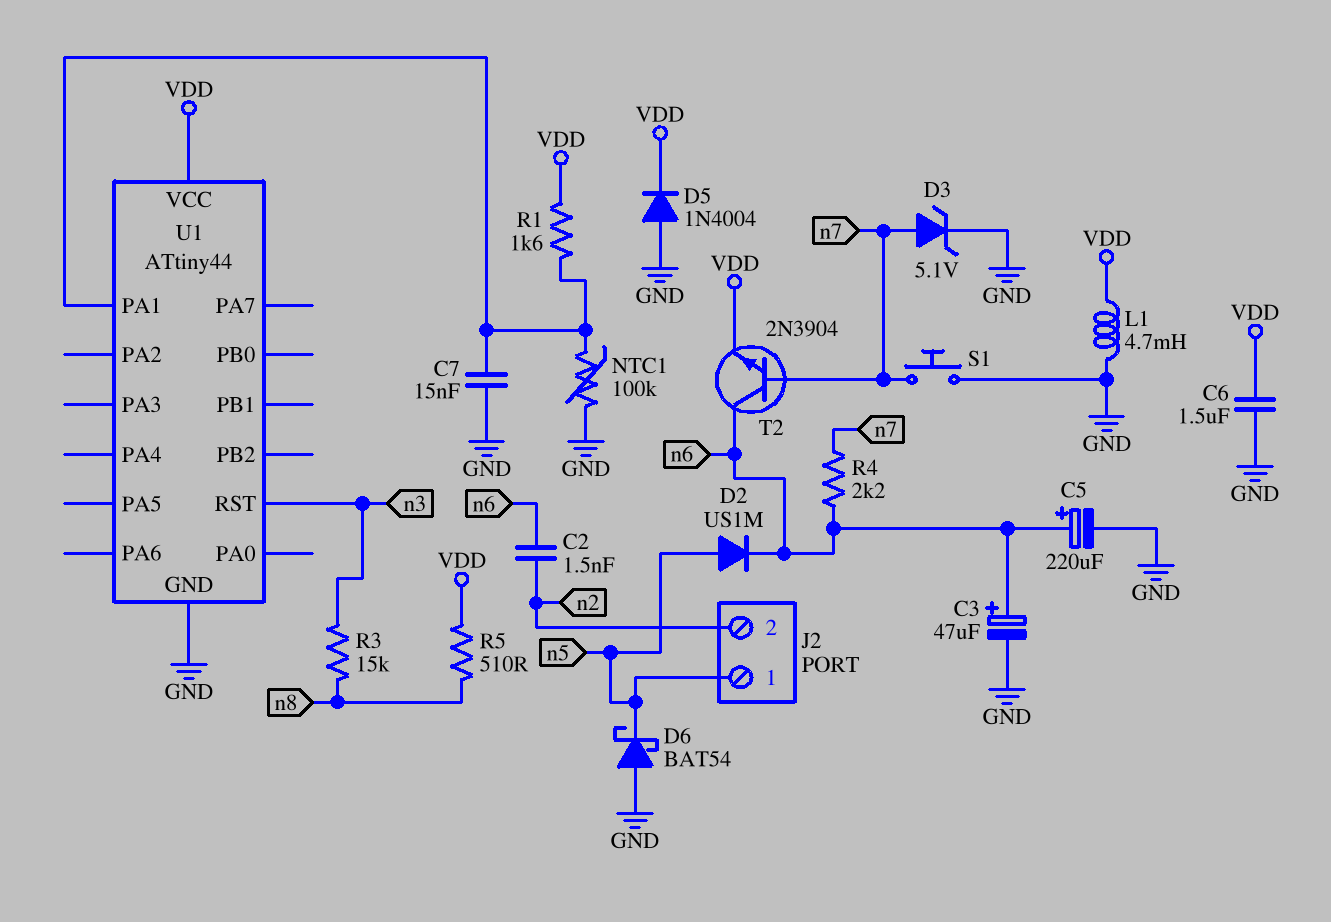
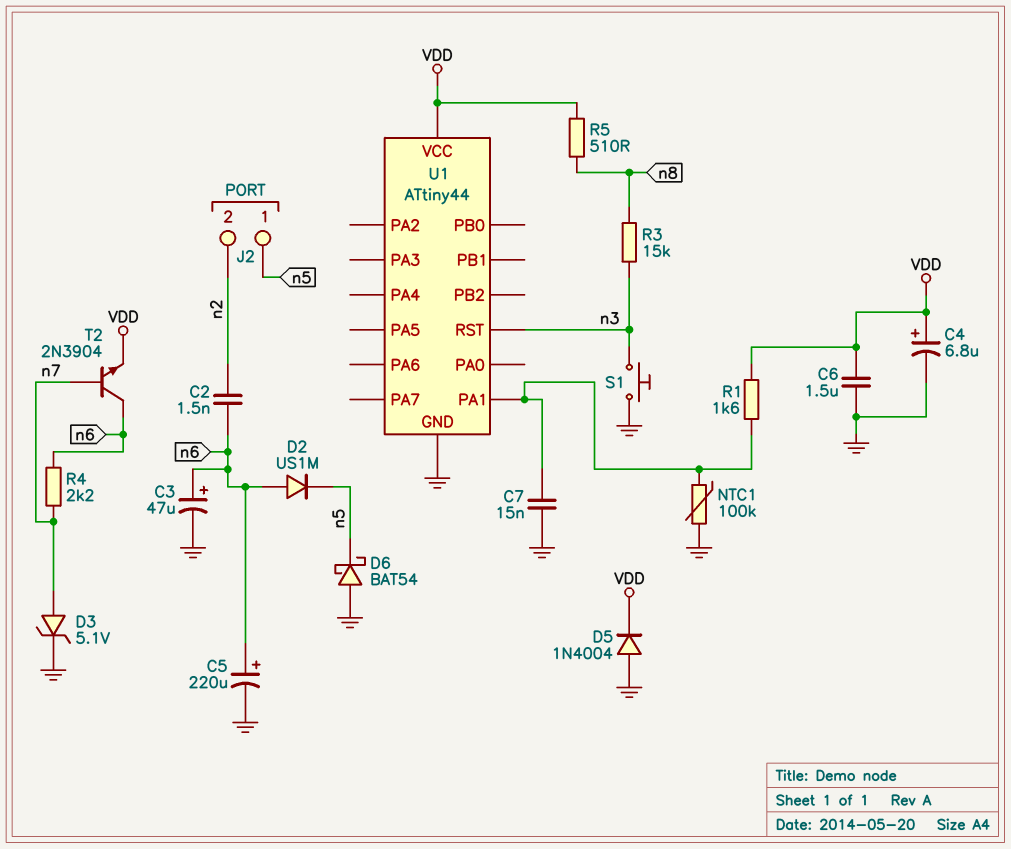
C4: none -> 6.8uF (plus VDD, minus GND)
D2: diode US1M (A n5, K n6) -> diode US1M (A n6, K n5)
L1: 4.7mH (GND, VDD) -> none
S1: button (GND, n7) -> button (GND, n3)

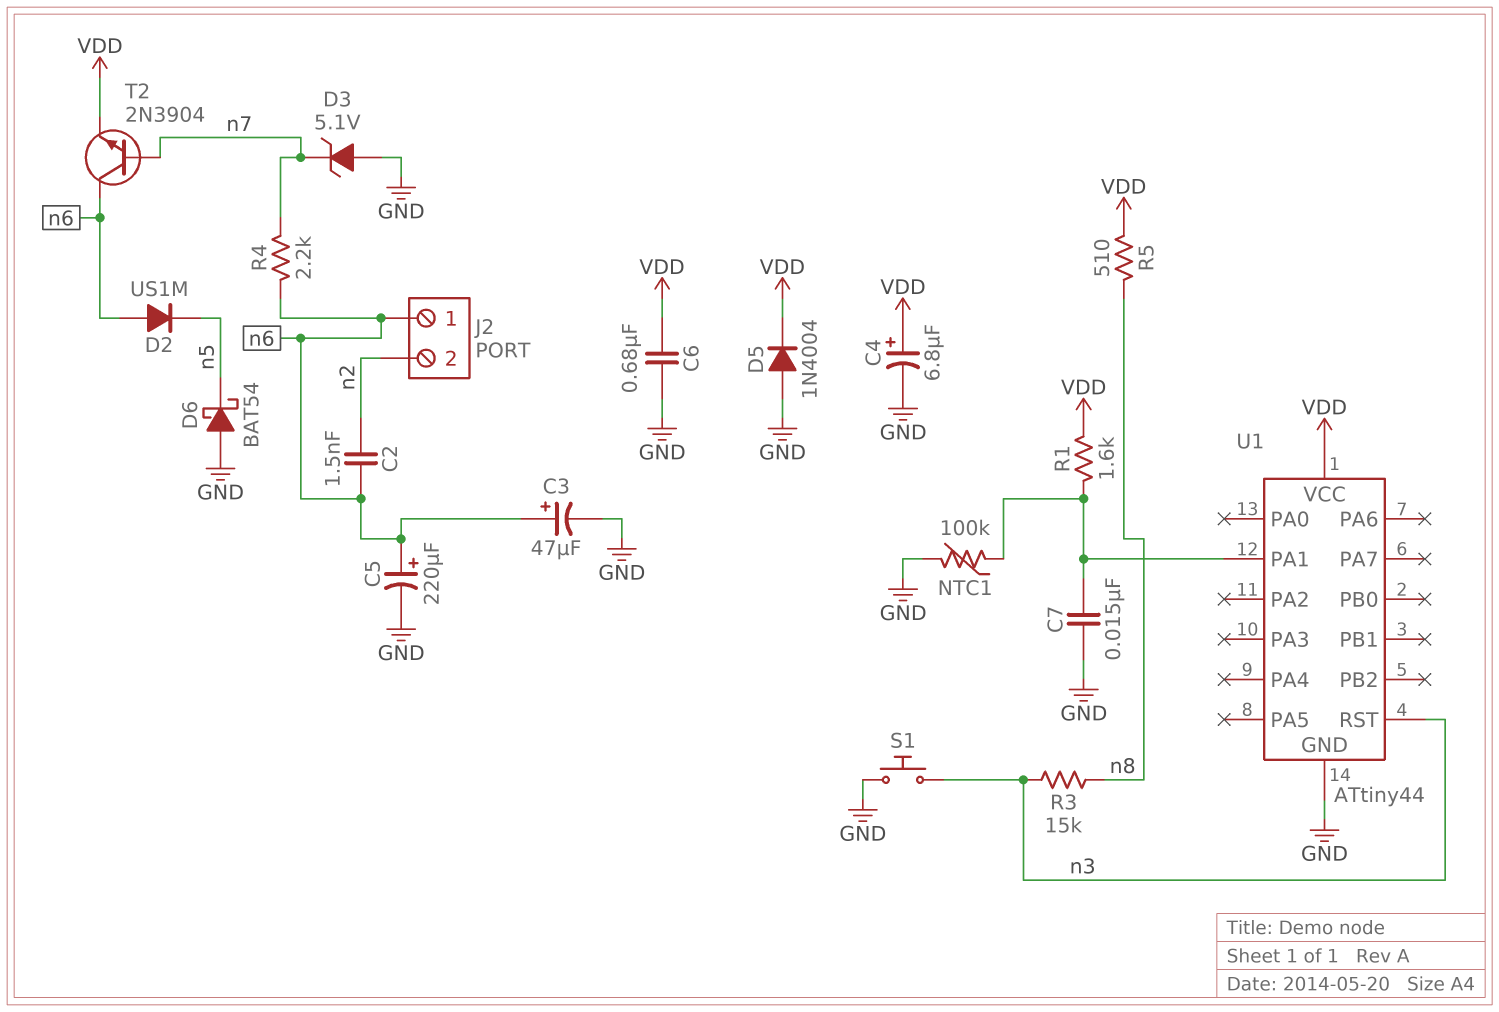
C6: 1.5uF (GND, VDD) -> 680nF (GND, VDD)
D3: zener 5.1V (A n7, K GND) -> zener 5.1V (A GND, K n7)
J2 pin 1: n5 -> n6

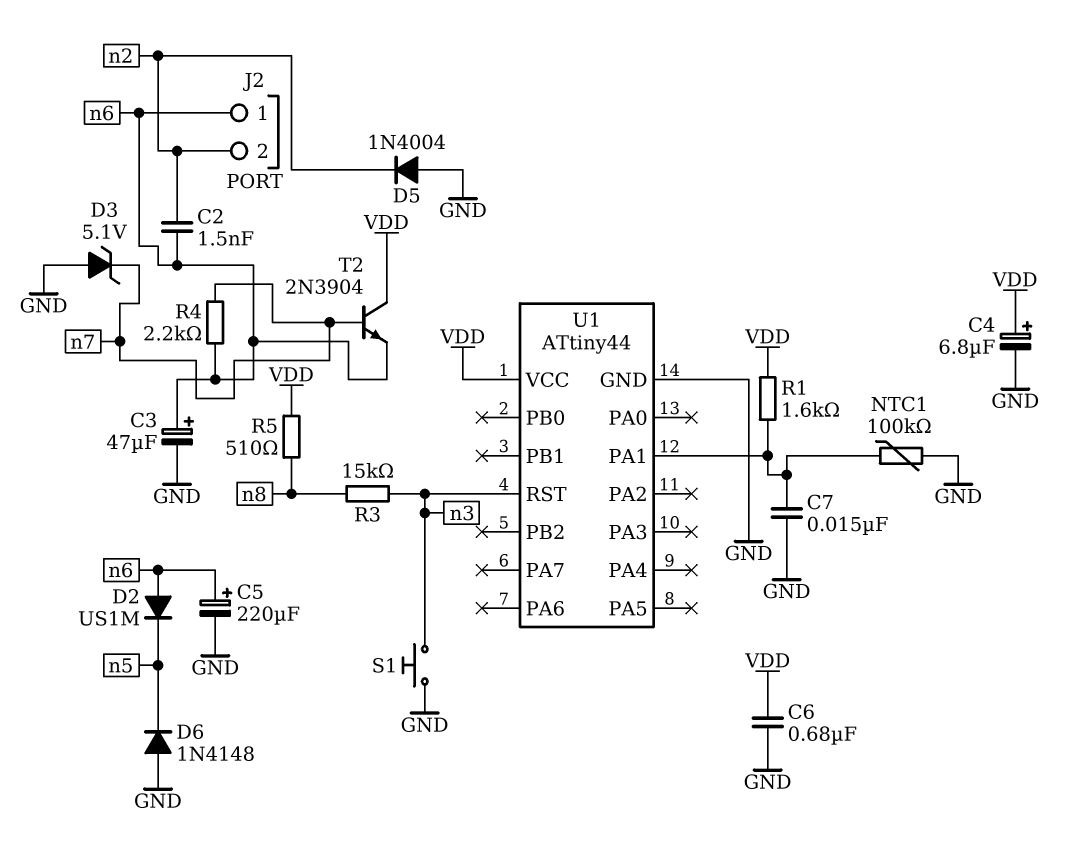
D5: diode 1N4004 (A GND, K VDD) -> diode 1N4004 (A GND, K n2)
D6: schottky BAT54 (A GND, K n5) -> diode 1N4148 (A GND, K n5)
T2: NPN 2N3904 (B n7, C n6, E VDD) -> NPN 2N3904 (B n7, C VDD, E n6)

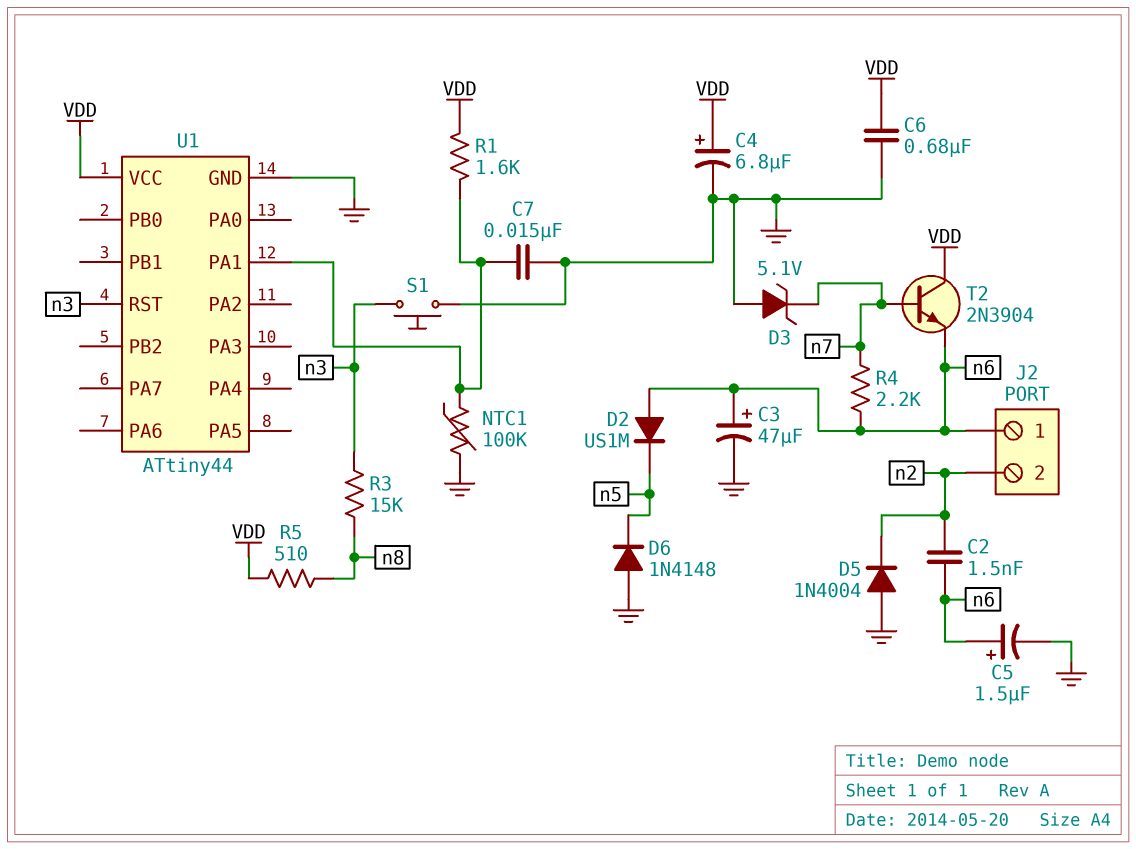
C5: 220uF (plus n6, minus GND) -> 1.5uF (plus n6, minus GND)

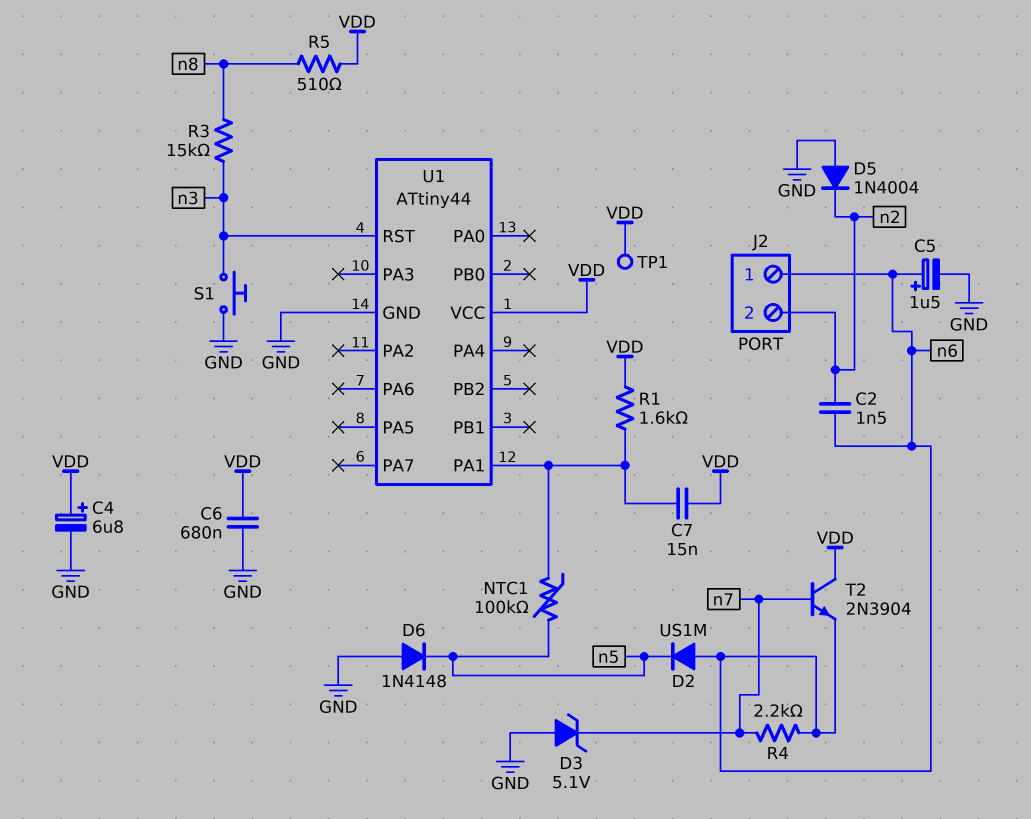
C3: 47uF (plus n6, minus GND) -> none
C7: 15nF (GND, U1/PA1) -> 15nF (U1/PA1, VDD)
NTC1: 100k (GND, U1/PA1) -> 100k (U1/PA1, n5)
TP1: none -> test point (VDD)

